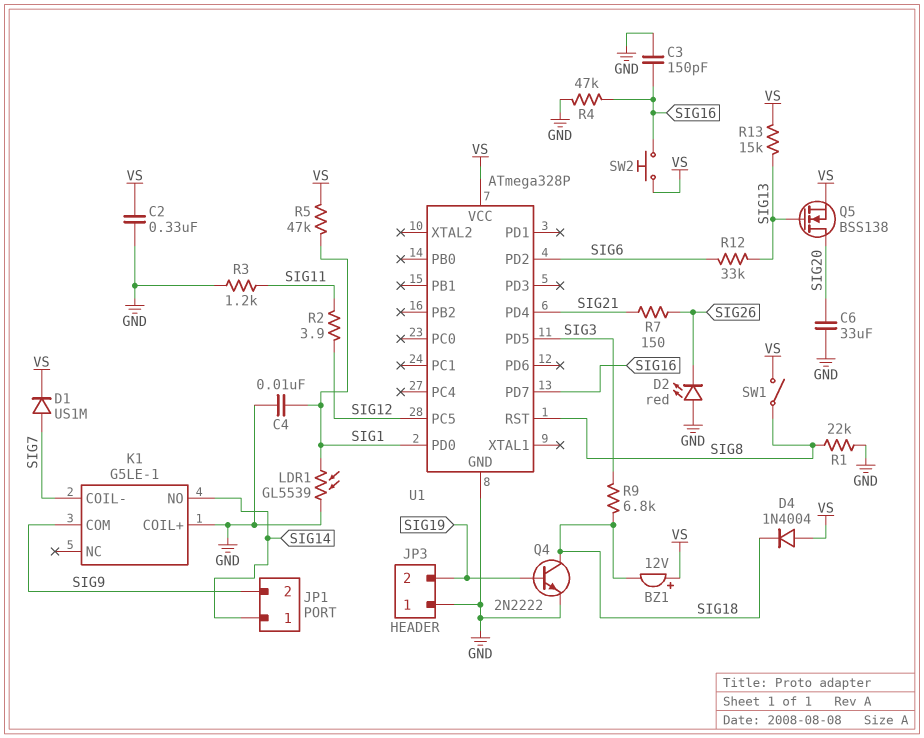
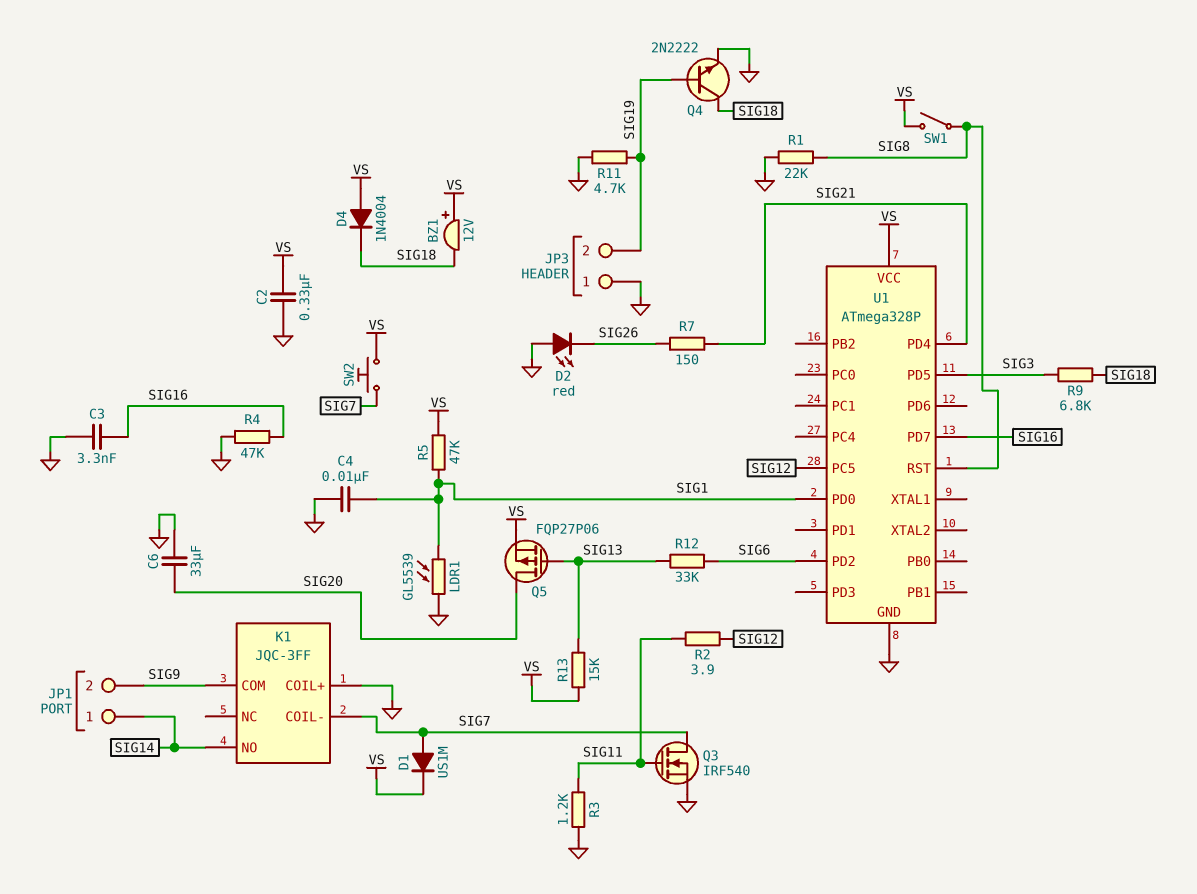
C3: 150pF (GND, SIG16) -> 3.3nF (GND, SIG16)
K1: G5LE-1 -> JQC-3FF
Q3: none -> NMOS IRF540 (G SIG11, D SIG7, S GND)
Q5: NMOS BSS138 (G SIG13, D SIG20, S VS) -> PMOS FQP27P06 (G SIG13, D SIG20, S VS)
R11: none -> 4.7k (GND, SIG19)
SW2: button (SIG16, VS) -> button (SIG7, VS)

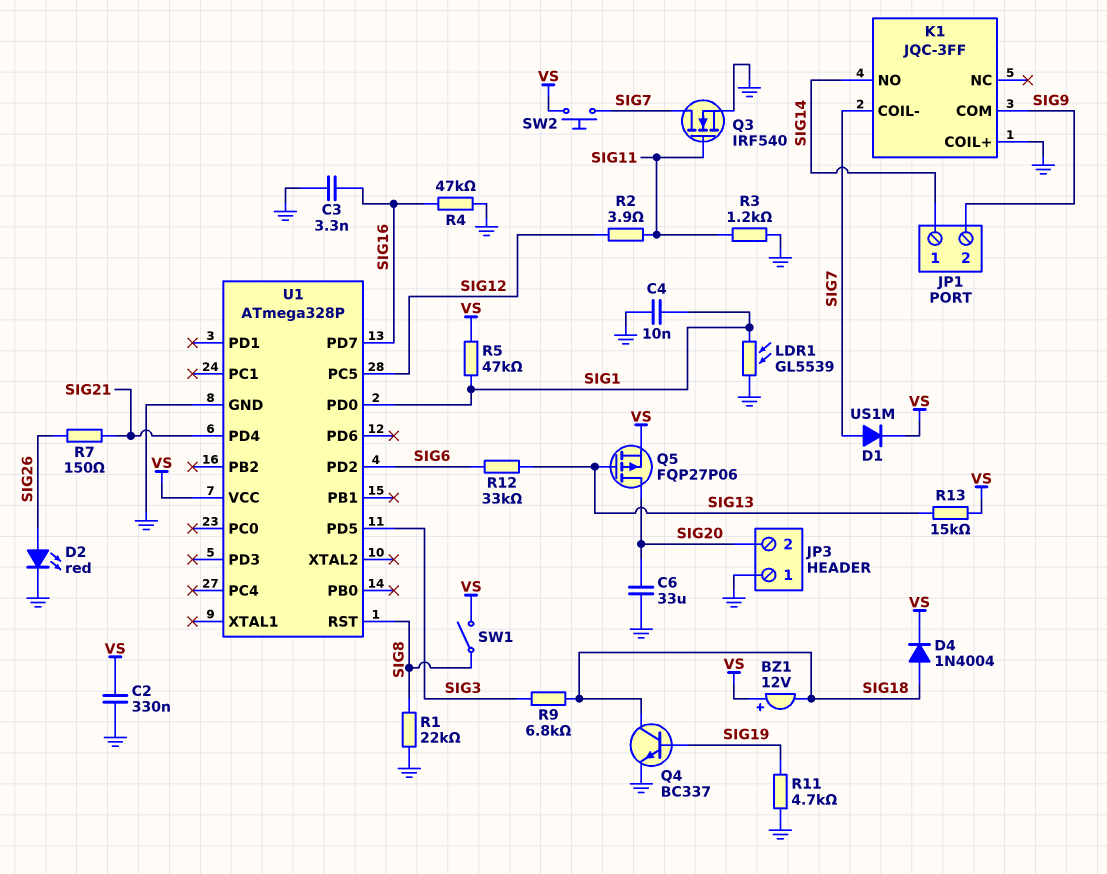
D2: LED red (A GND, K SIG26) -> LED red (A SIG26, K GND)
D4: diode 1N4004 (A VS, K SIG18) -> diode 1N4004 (A SIG18, K VS)
JP3 pin 2: SIG19 -> SIG20
Q4: NPN 2N2222 (B SIG19, C SIG18, E GND) -> NPN BC337 (B SIG19, C SIG18, E GND)

